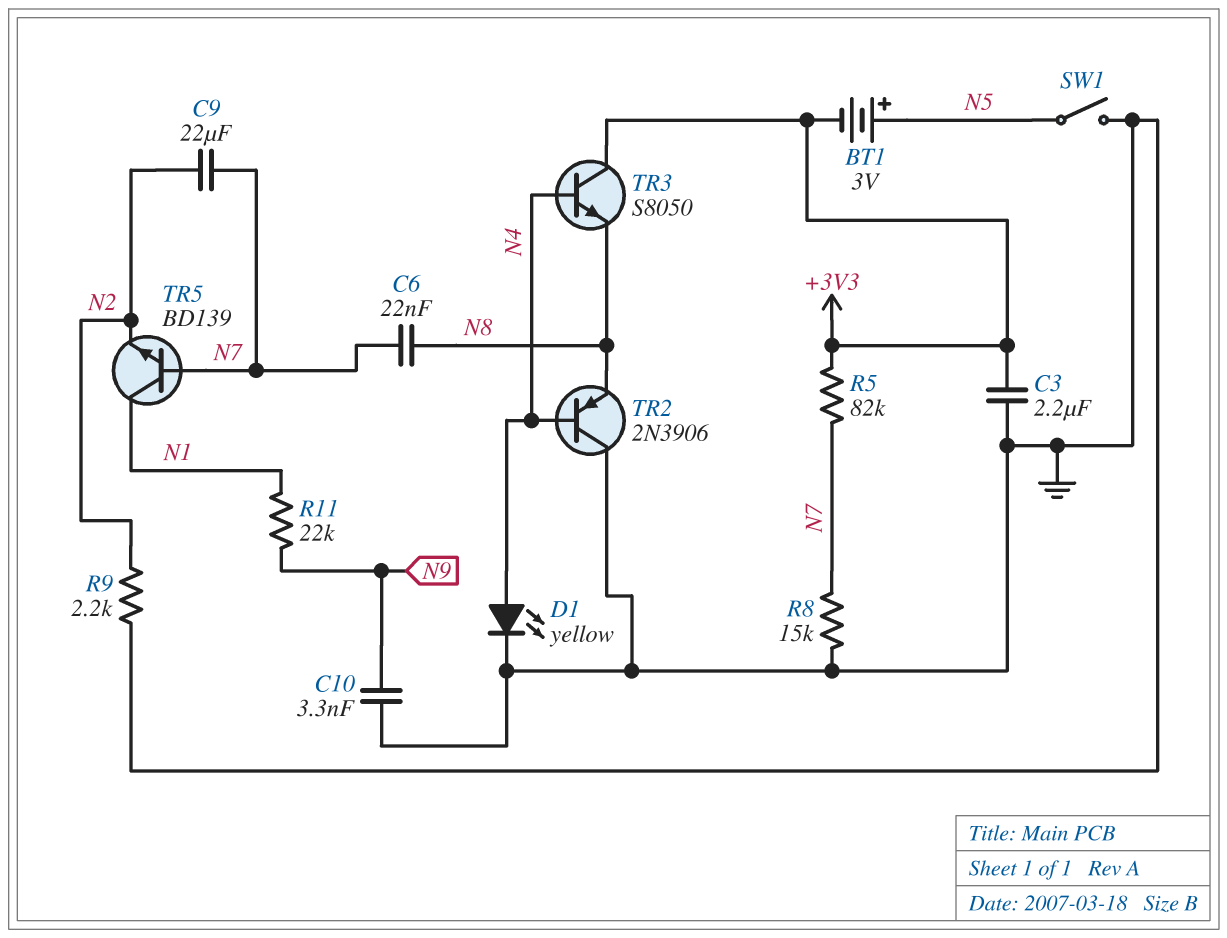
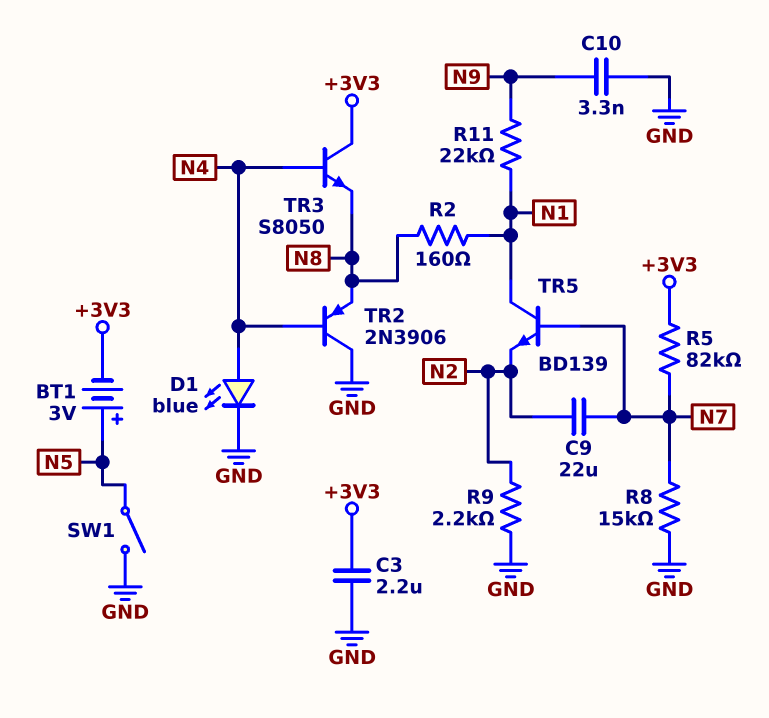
C6: 22nF (N7, N8) -> none
D1: LED yellow (A N4, K GND) -> LED blue (A N4, K GND)
R2: none -> 160 (N1, N8)

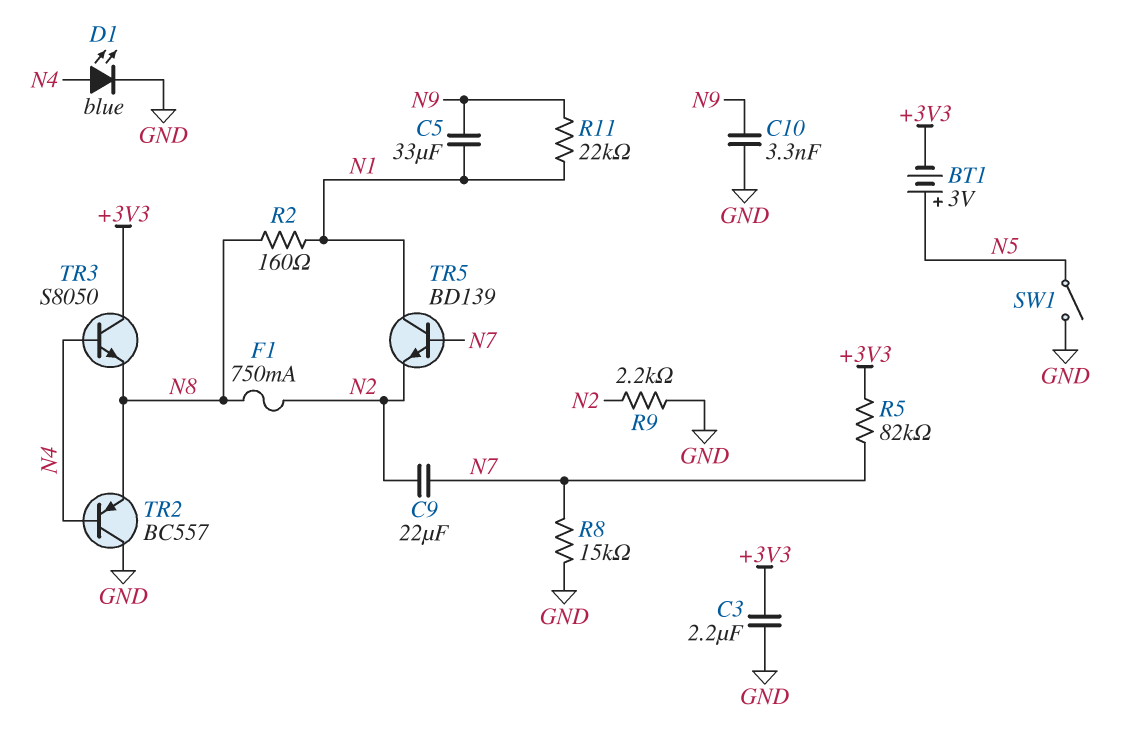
C5: none -> 33uF (N1, N9)
F1: none -> 750mA (N2, N8)
TR2: PNP 2N3906 (B N4, C GND, E N8) -> PNP BC557 (B N4, C GND, E N8)

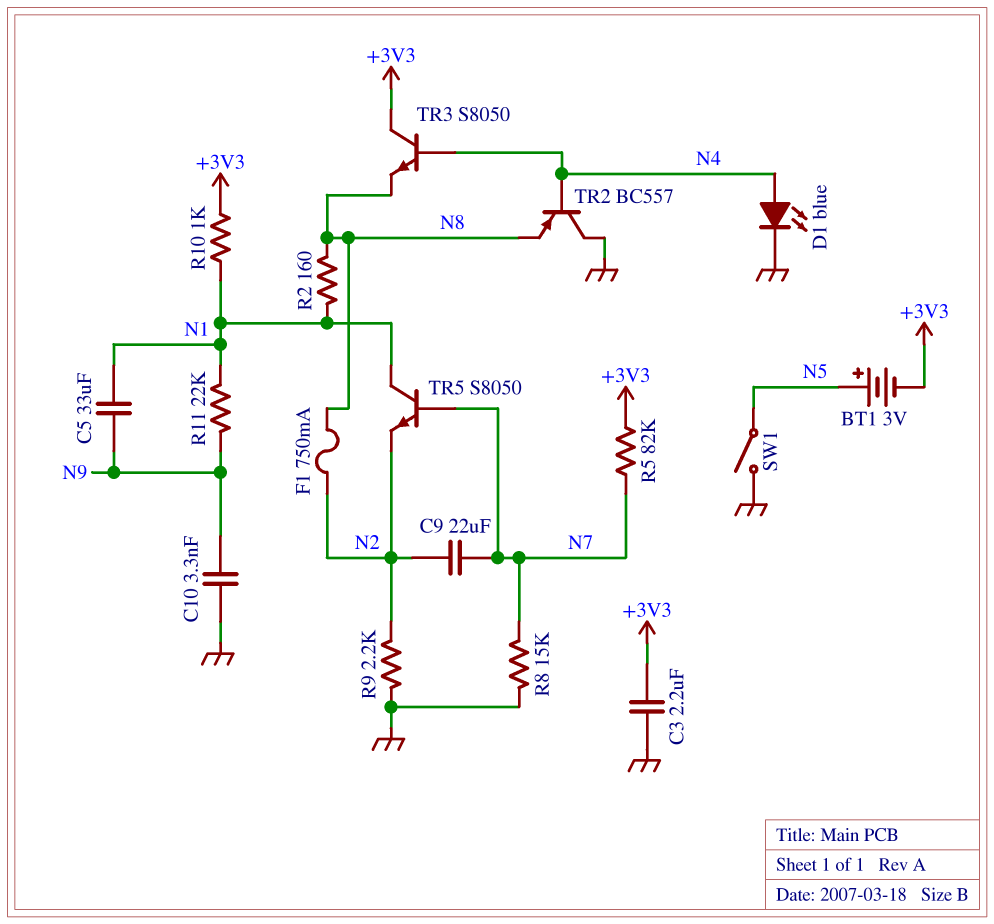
R10: none -> 1k (+3V3, N1)
TR5: NPN BD139 (B N7, C N1, E N2) -> NPN S8050 (B N7, C N1, E N2)

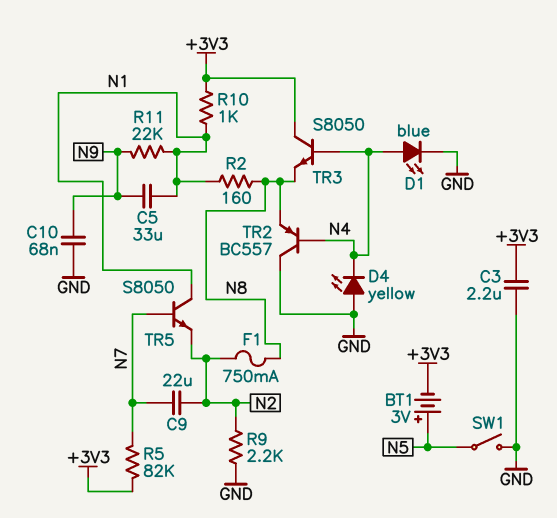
C10: 3.3nF (GND, N9) -> 68nF (GND, N9)
D4: none -> LED yellow (A GND, K N4)
R8: 15k (GND, N7) -> none

